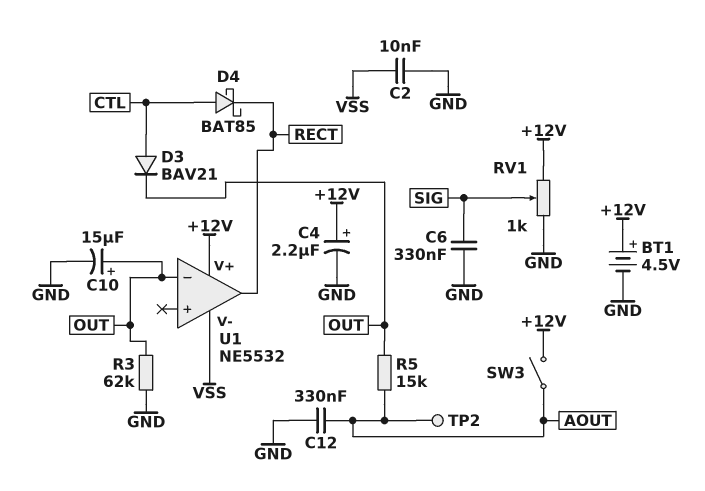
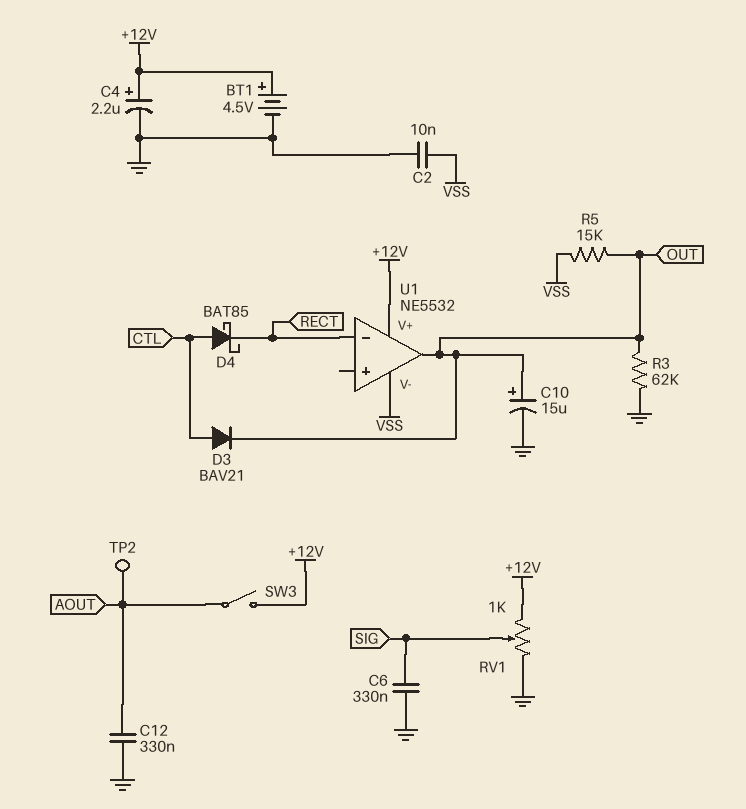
R5: 15k (AOUT, OUT) -> 15k (OUT, VSS)
U1 pin in-: OUT -> RECT
U1 pin out: RECT -> OUT

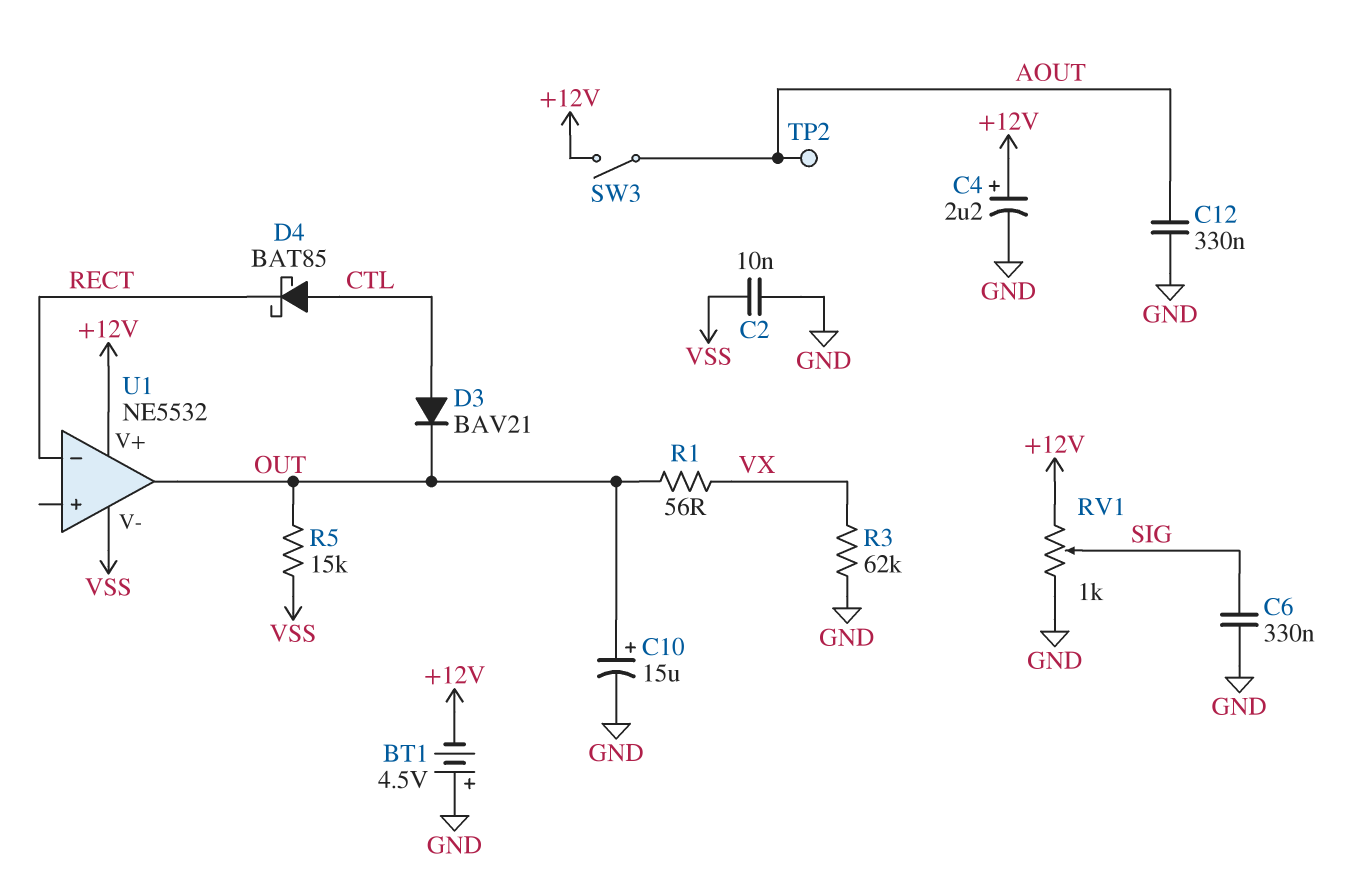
BT1: 4.5V (plus +12V, minus GND) -> 4.5V (plus GND, minus +12V)
R1: none -> 56 (OUT, VX)
R3: 62k (GND, OUT) -> 62k (GND, VX)

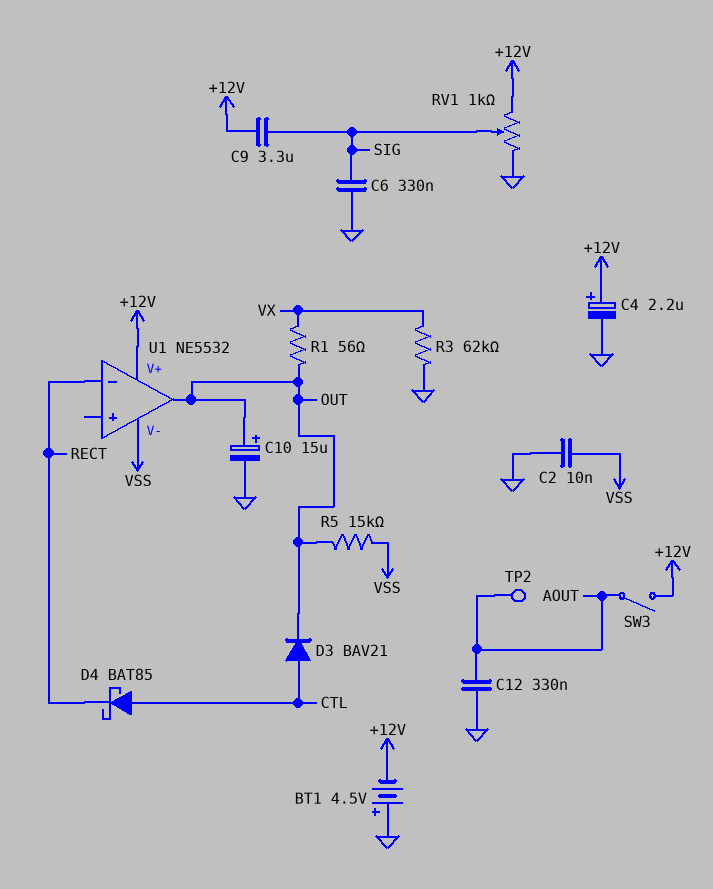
C9: none -> 3.3uF (+12V, SIG)

